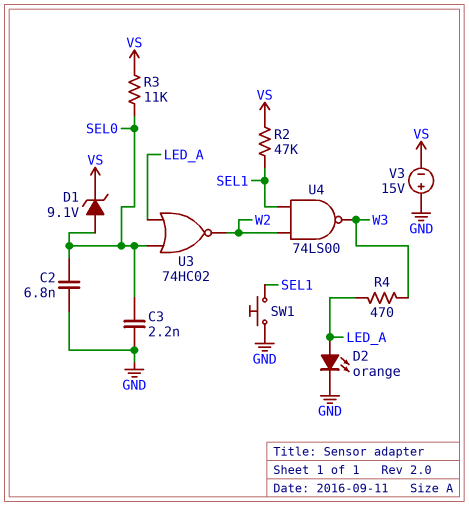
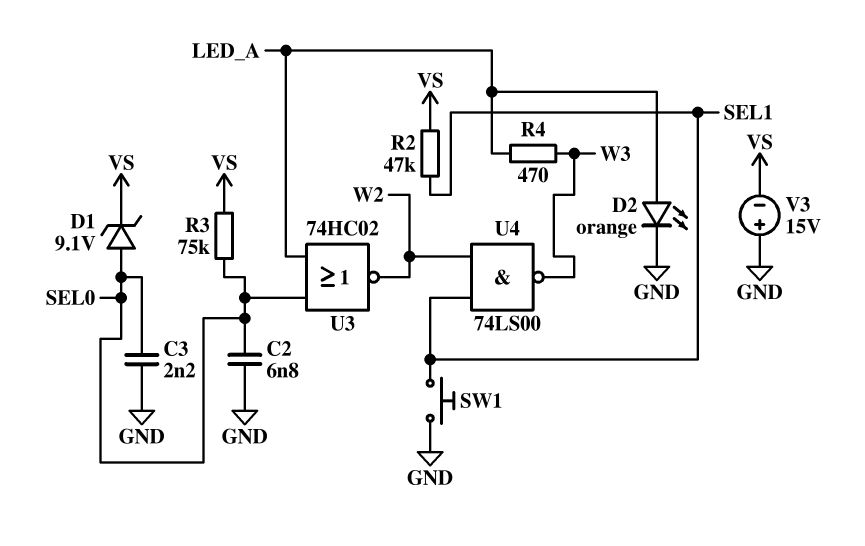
R3: 11k (SEL0, VS) -> 75k (SEL0, VS)

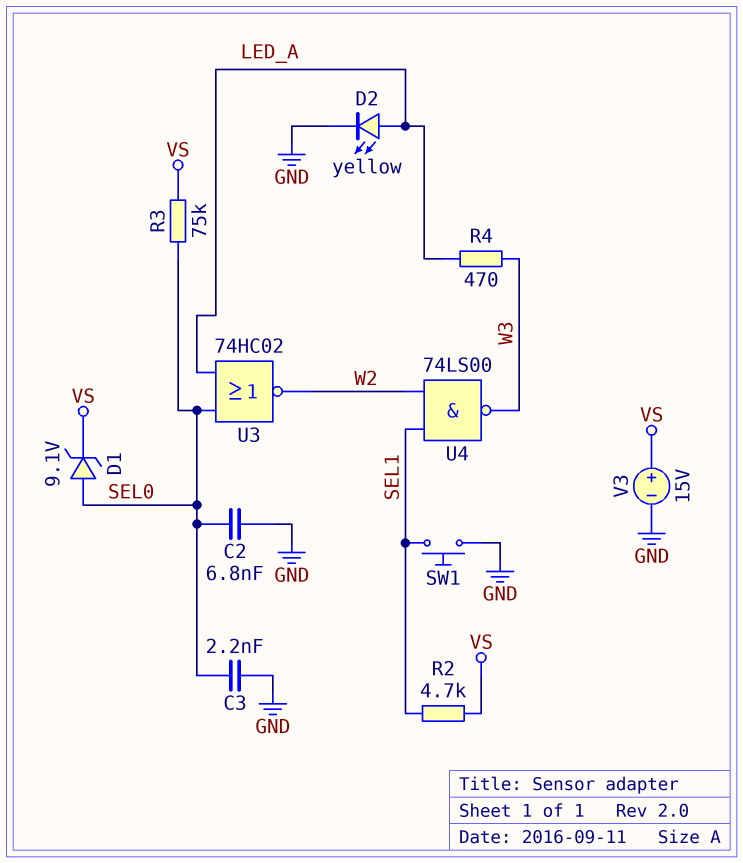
D2: LED orange (A LED_A, K GND) -> LED yellow (A LED_A, K GND)
R2: 47k (SEL1, VS) -> 4.7k (SEL1, VS)
V3: 15V (plus GND, minus VS) -> 15V (plus VS, minus GND)

